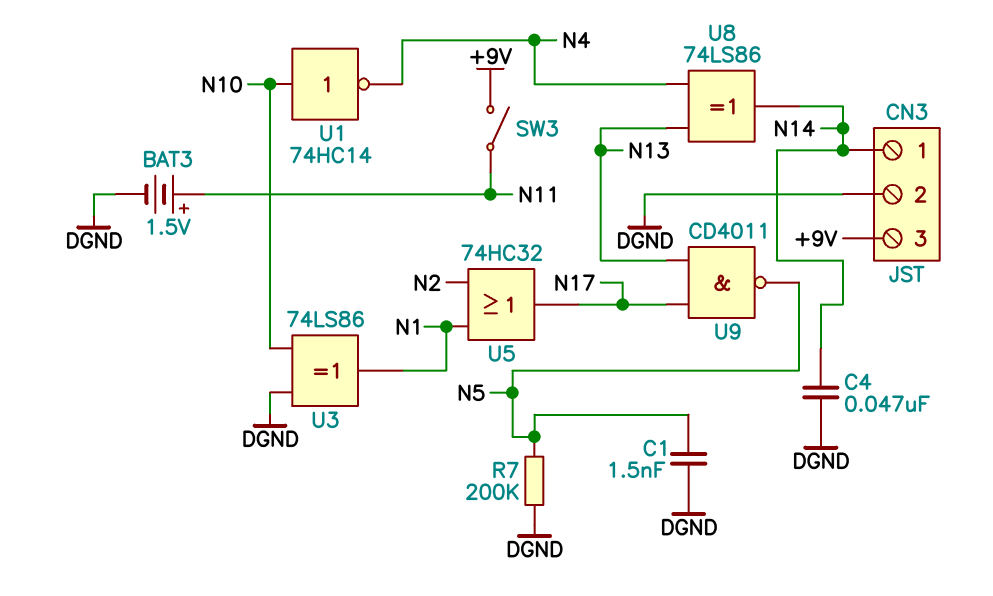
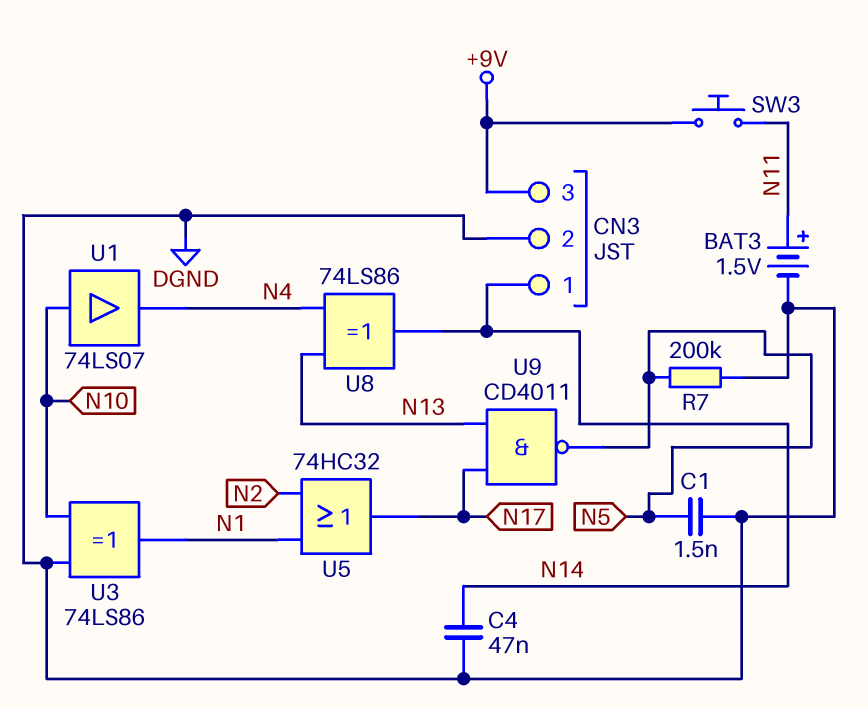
SW3: switch (+9V, N11) -> button (+9V, N11)
U1: NOT 74HC14 (in N10, out N4) -> buffer 74LS07 (in N10, out N4)

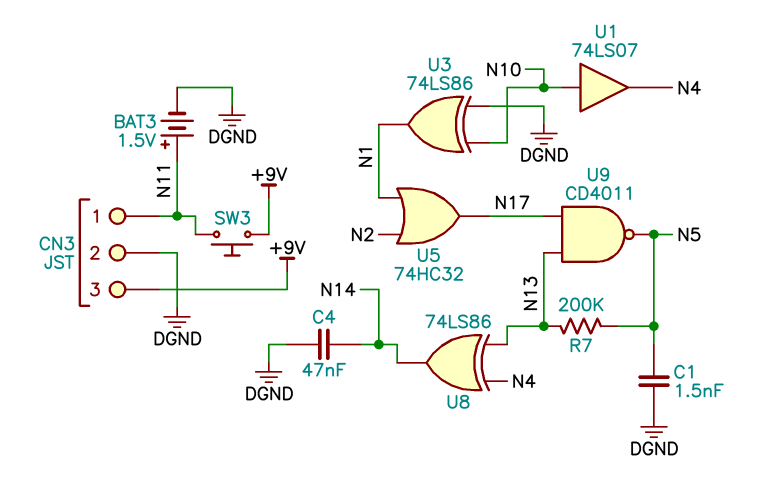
CN3 pin 1: N14 -> N11
R7: 200k (DGND, N5) -> 200k (N5, N13)

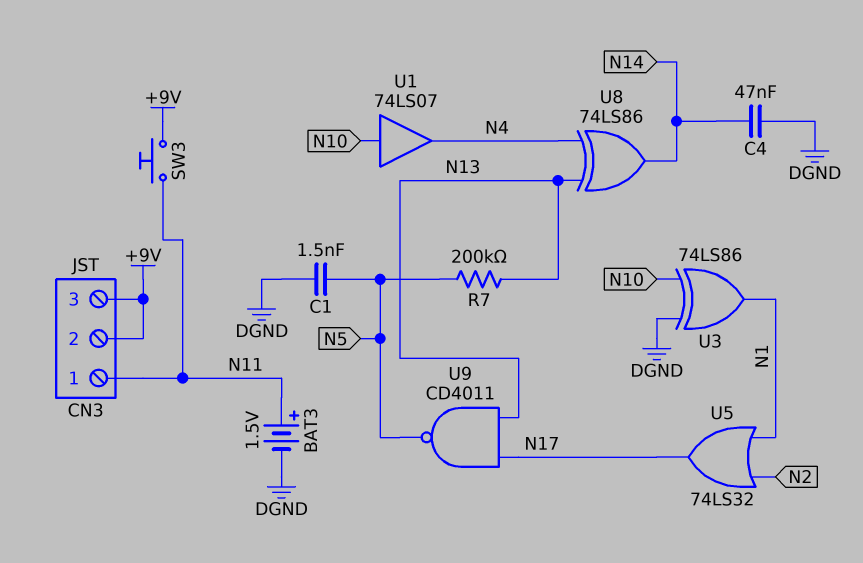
CN3 pin 2: DGND -> +9V
U5: OR 74HC32 (in N1, in N2, out N17) -> OR 74LS32 (in N1, in N2, out N17)

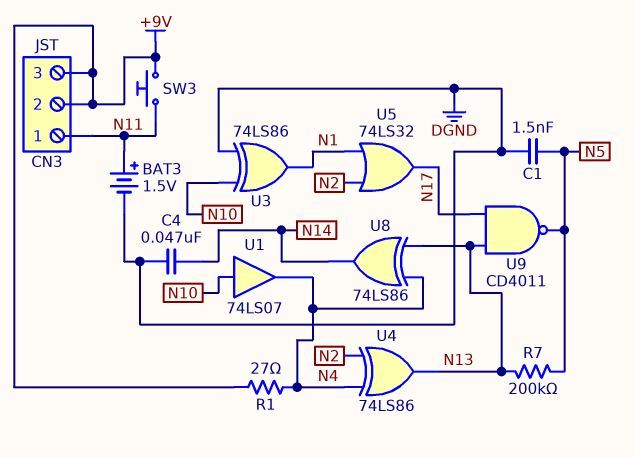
R1: none -> 27 (+9V, N4)
U4: none -> XOR 74LS86 (in N2, in N4, out N13)

